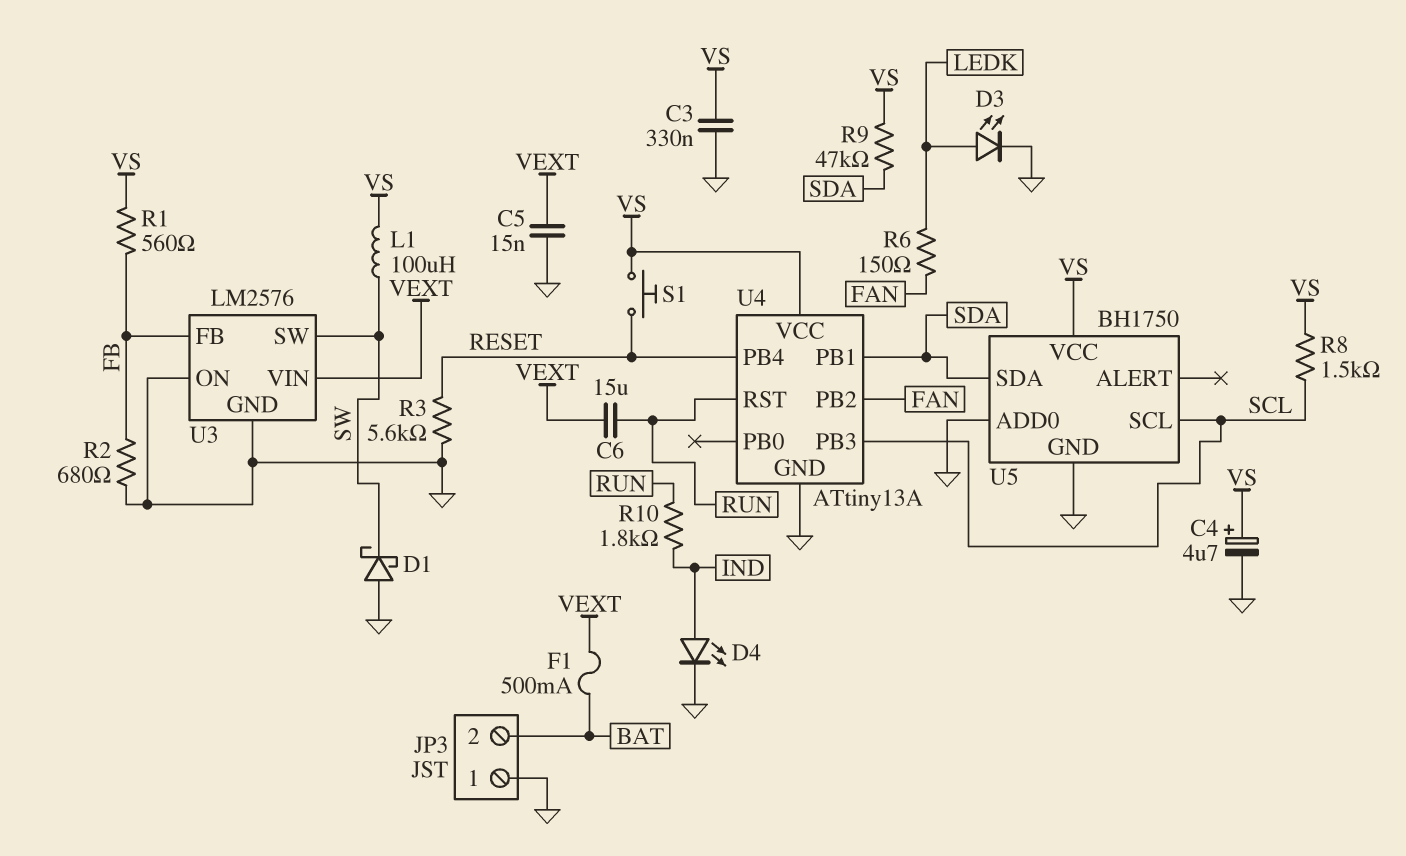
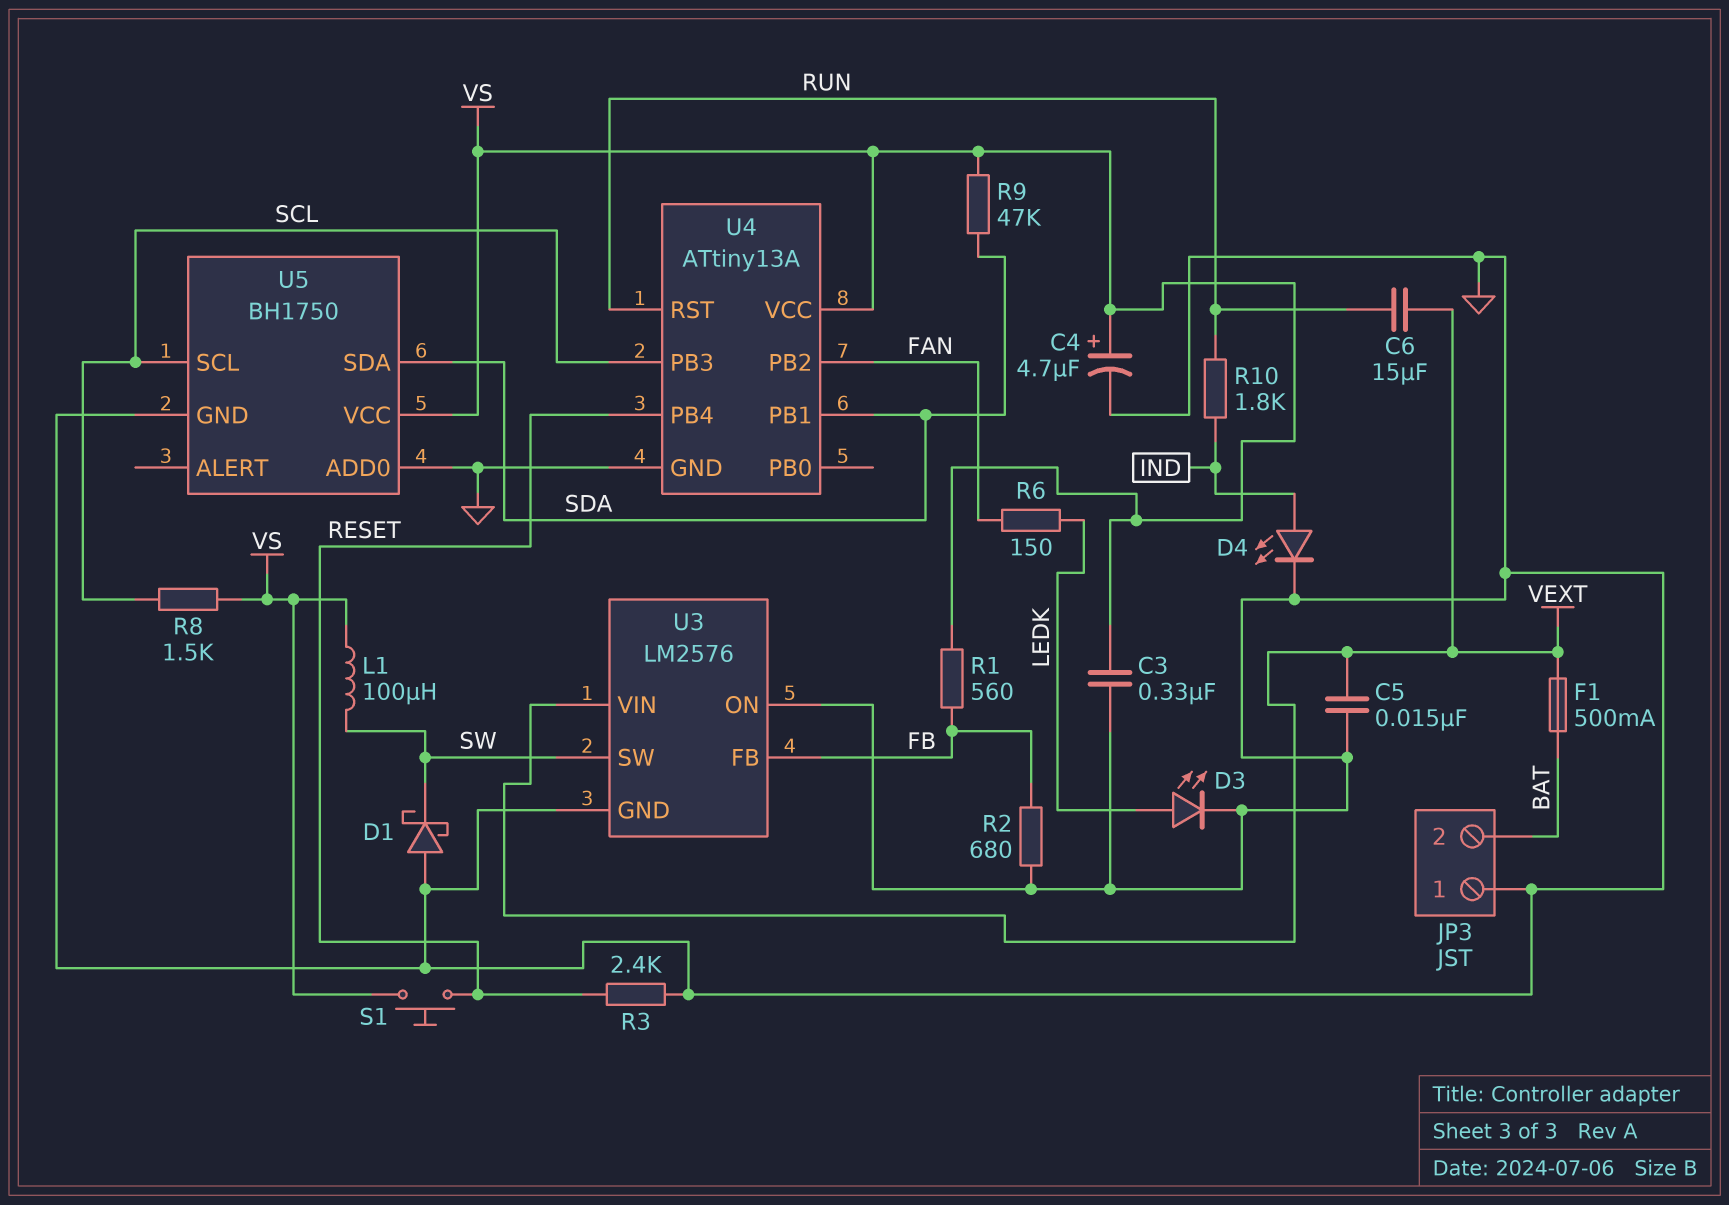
R3: 5.6k (GND, RESET) -> 2.4k (GND, RESET)

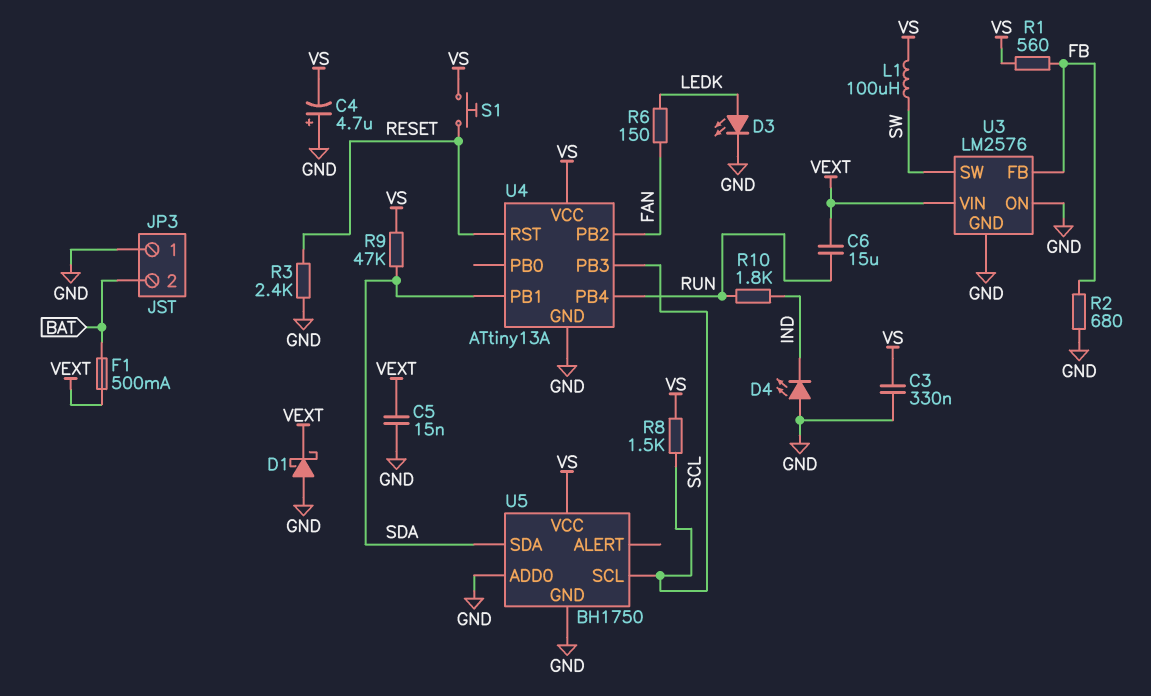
C4: 4.7uF (plus VS, minus GND) -> 4.7uF (plus GND, minus VS)
D1: schottky (A GND, K SW) -> schottky (A GND, K VEXT)
D4: LED (A IND, K GND) -> LED (A GND, K IND)
U4 pin PB4: RESET -> RUN
U4 pin RST: RUN -> RESET

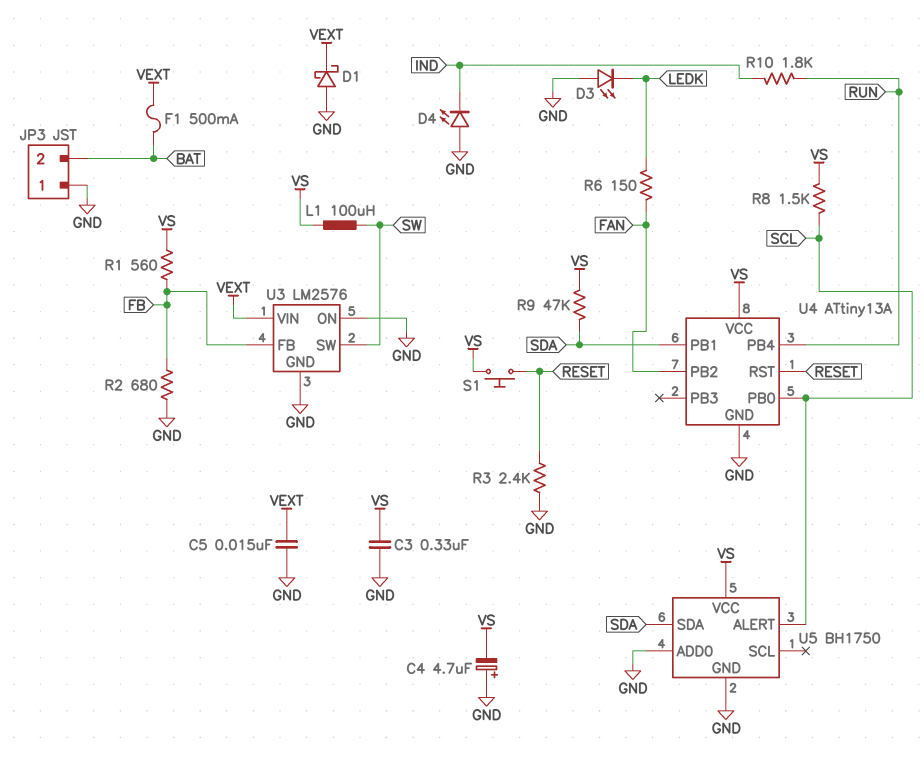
C6: 15uF (RUN, VEXT) -> none
D3: LED (A LEDK, K GND) -> LED (A GND, K LEDK)
U4 pin PB0: none -> SCL
U4 pin PB3: SCL -> none
U5 pin ALERT: none -> SCL
U5 pin SCL: SCL -> none

